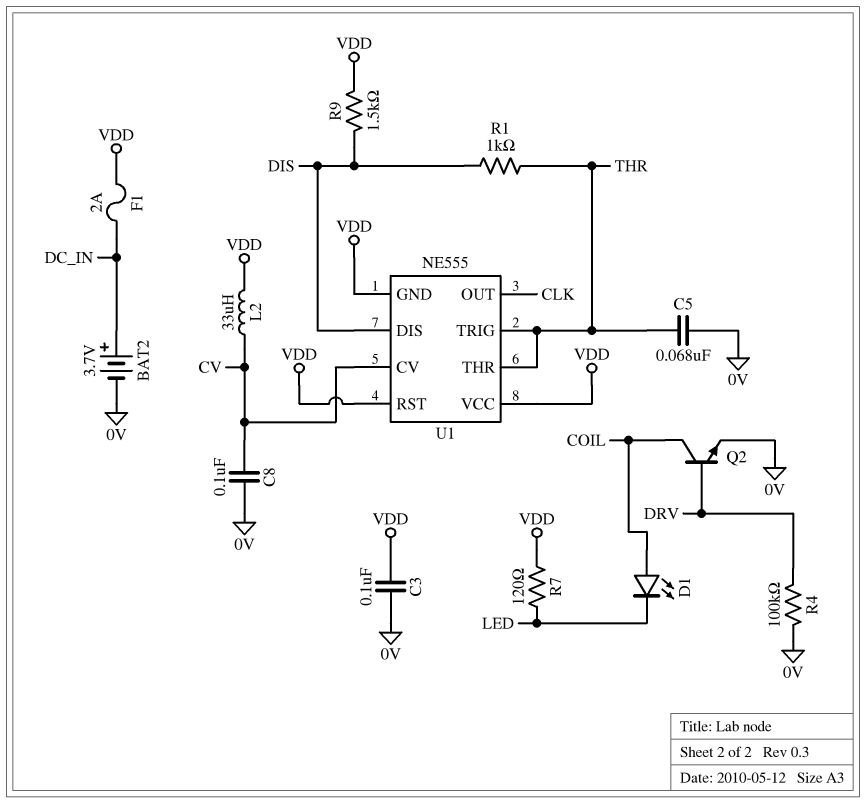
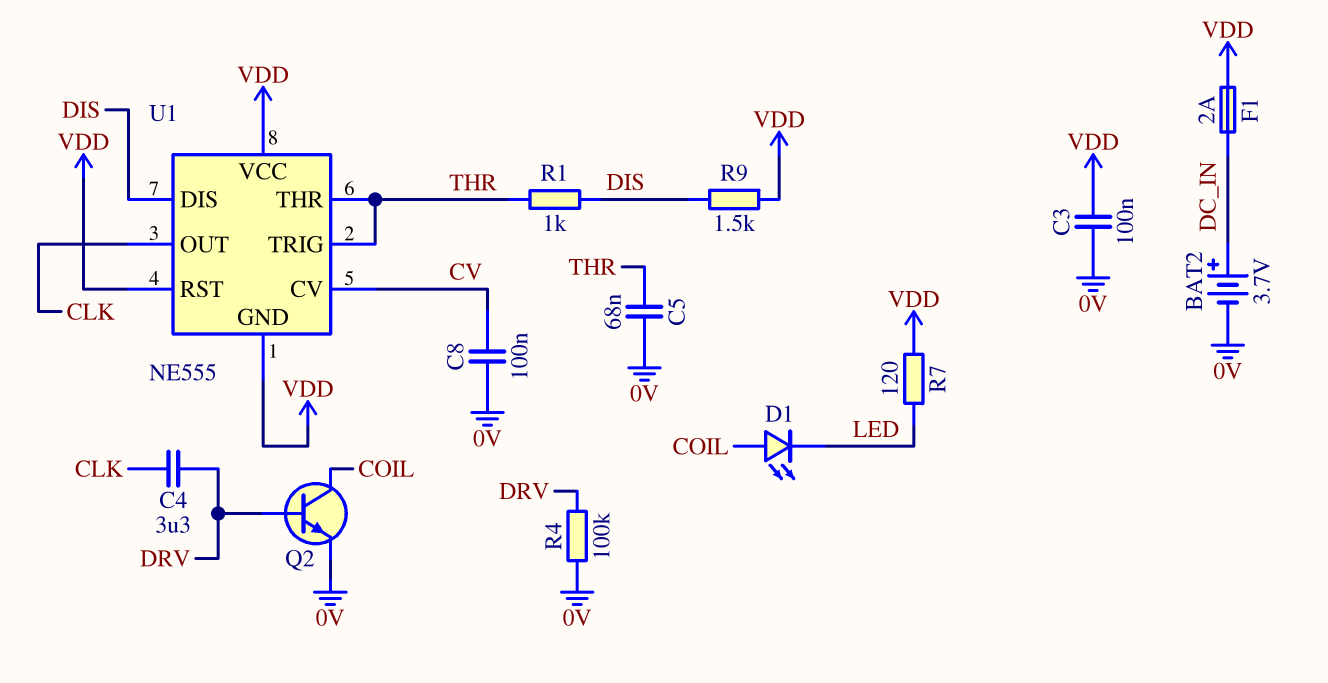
C4: none -> 3.3uF (CLK, DRV)
L2: 33uH (CV, VDD) -> none

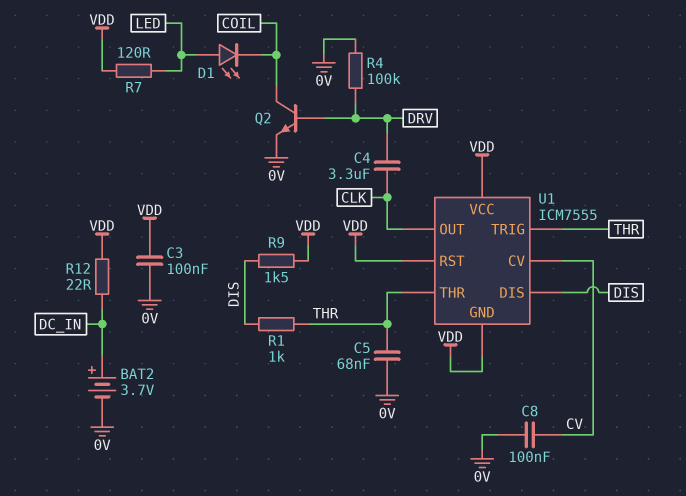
D1: LED (A COIL, K LED) -> LED (A LED, K COIL)
F1: 2A (DC_IN, VDD) -> none
R12: none -> 22 (DC_IN, VDD)
U1: NE555 -> ICM7555

